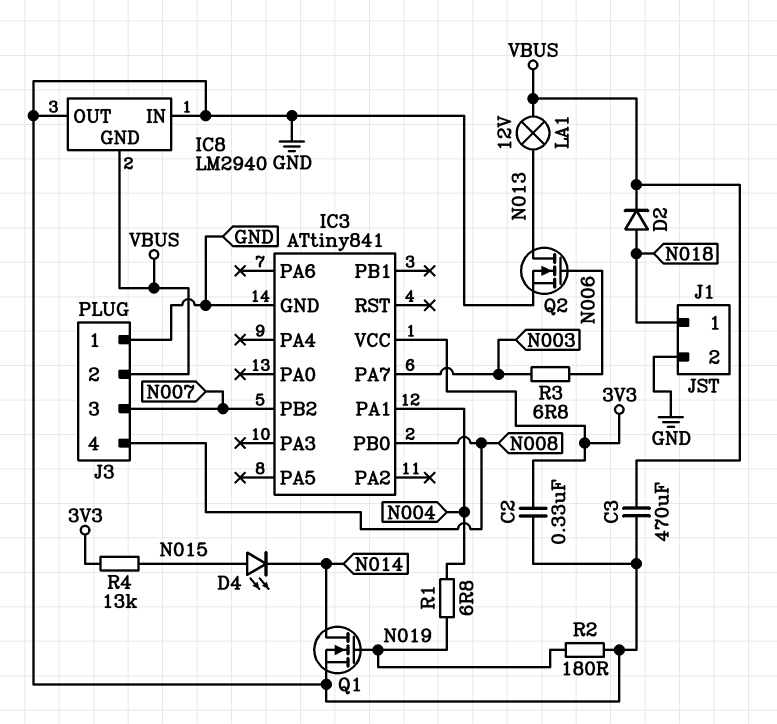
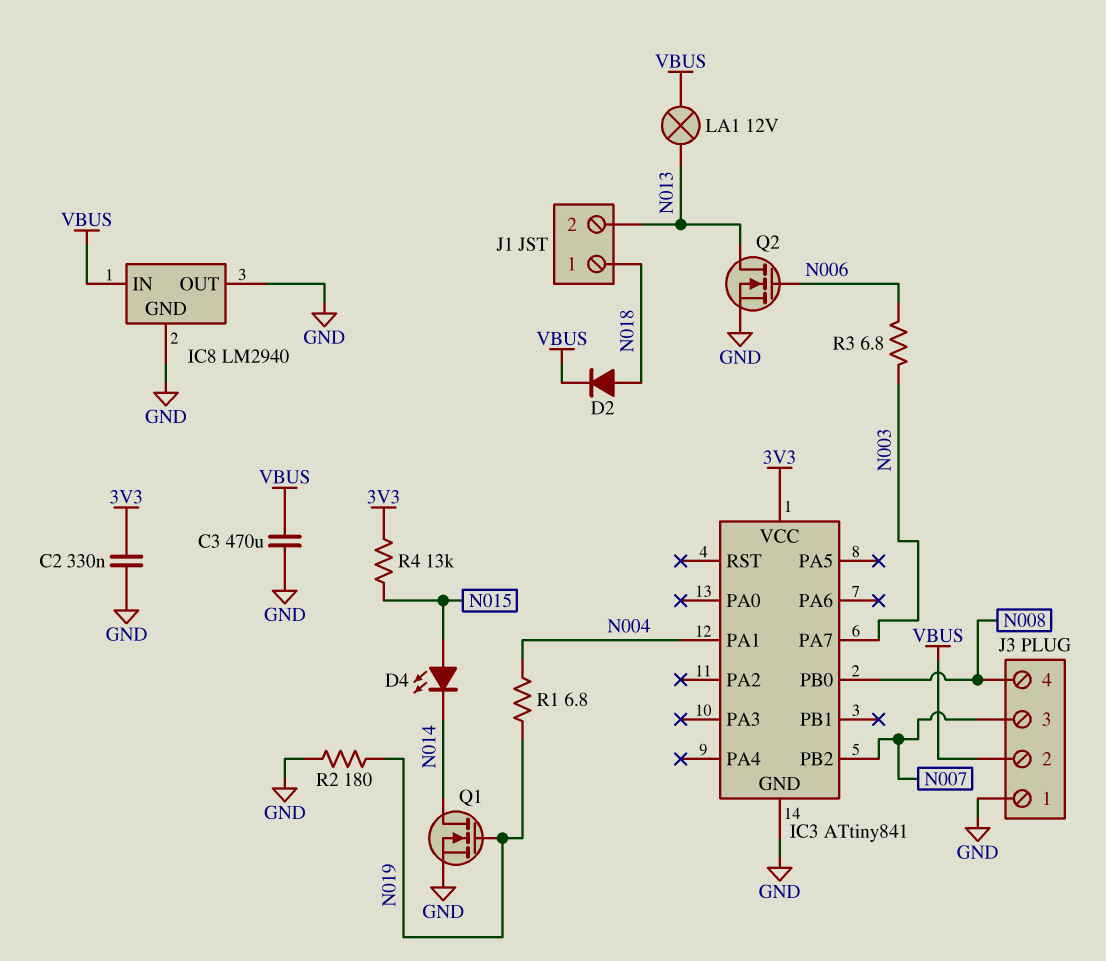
IC8 pin GND: VBUS -> GND
IC8 pin IN: GND -> VBUS
J1 pin 2: GND -> N013

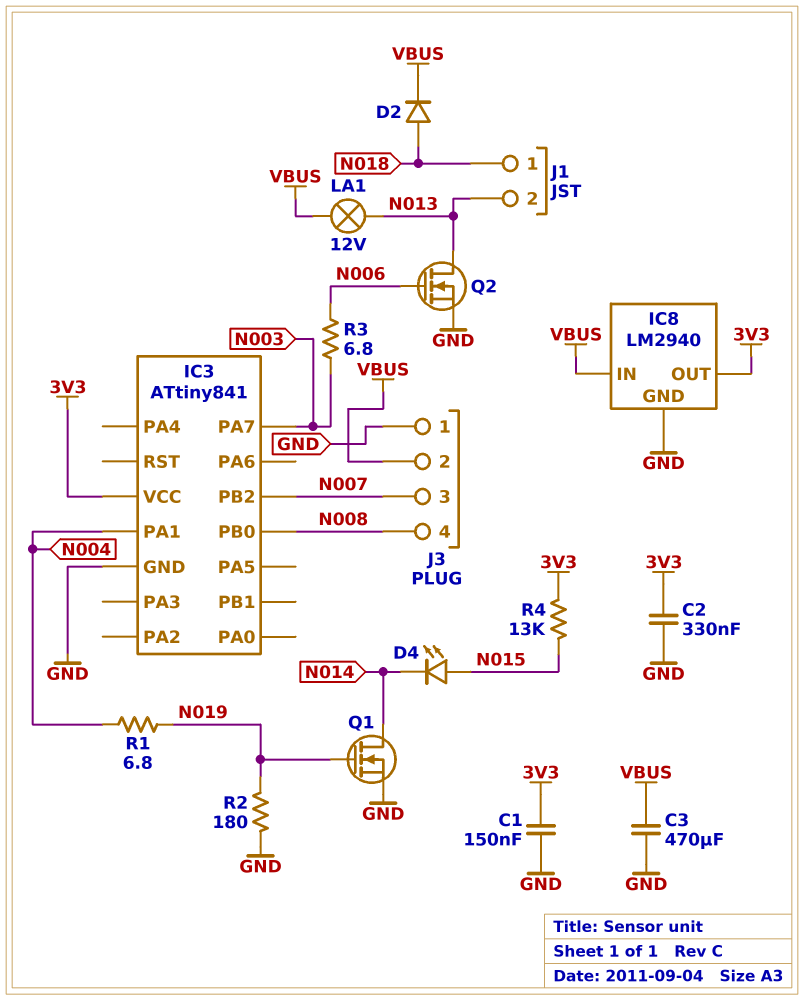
C1: none -> 150nF (3V3, GND)
IC8 pin OUT: GND -> 3V3

